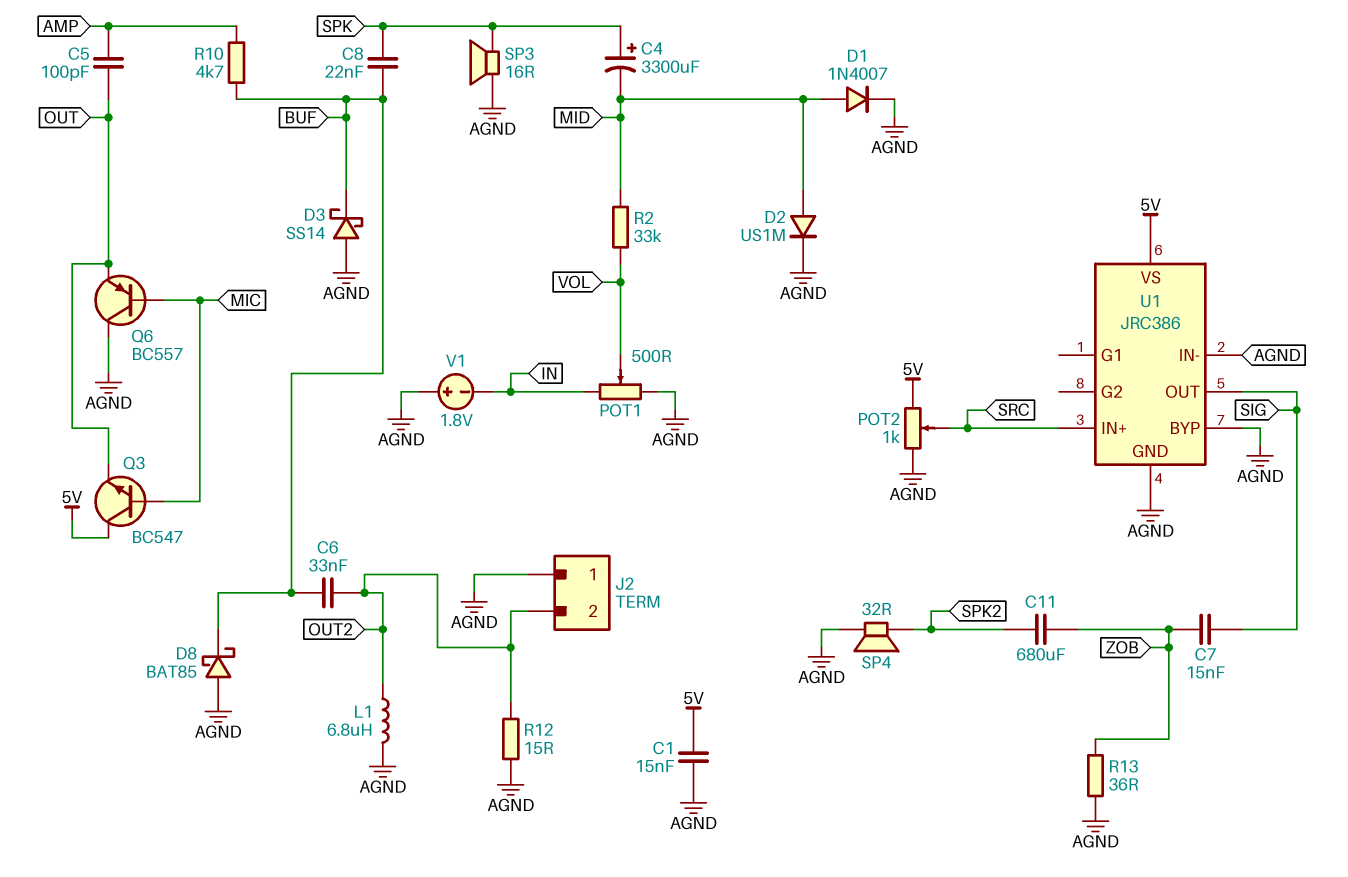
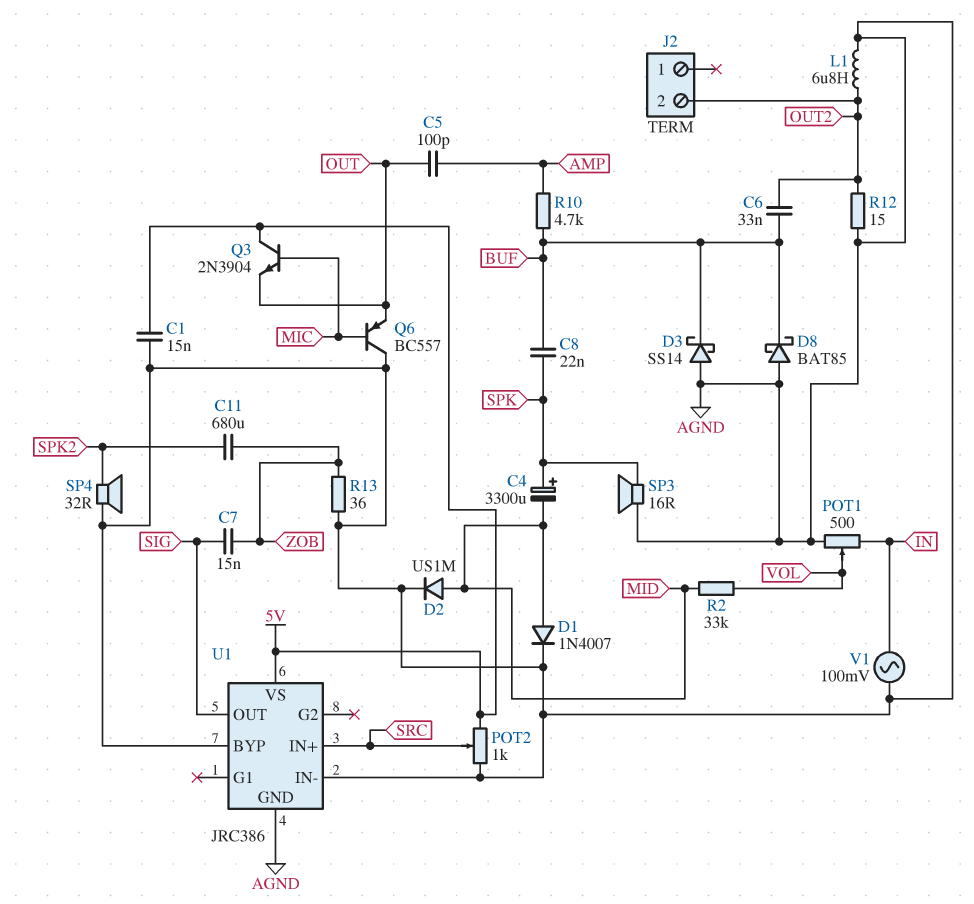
J2 pin 1: AGND -> none
Q3: NPN BC547 (B MIC, C 5V, E OUT) -> NPN 2N3904 (B MIC, C 5V, E OUT)
V1: 1.8V (plus AGND, minus IN) -> AC 100mV (AGND, IN)

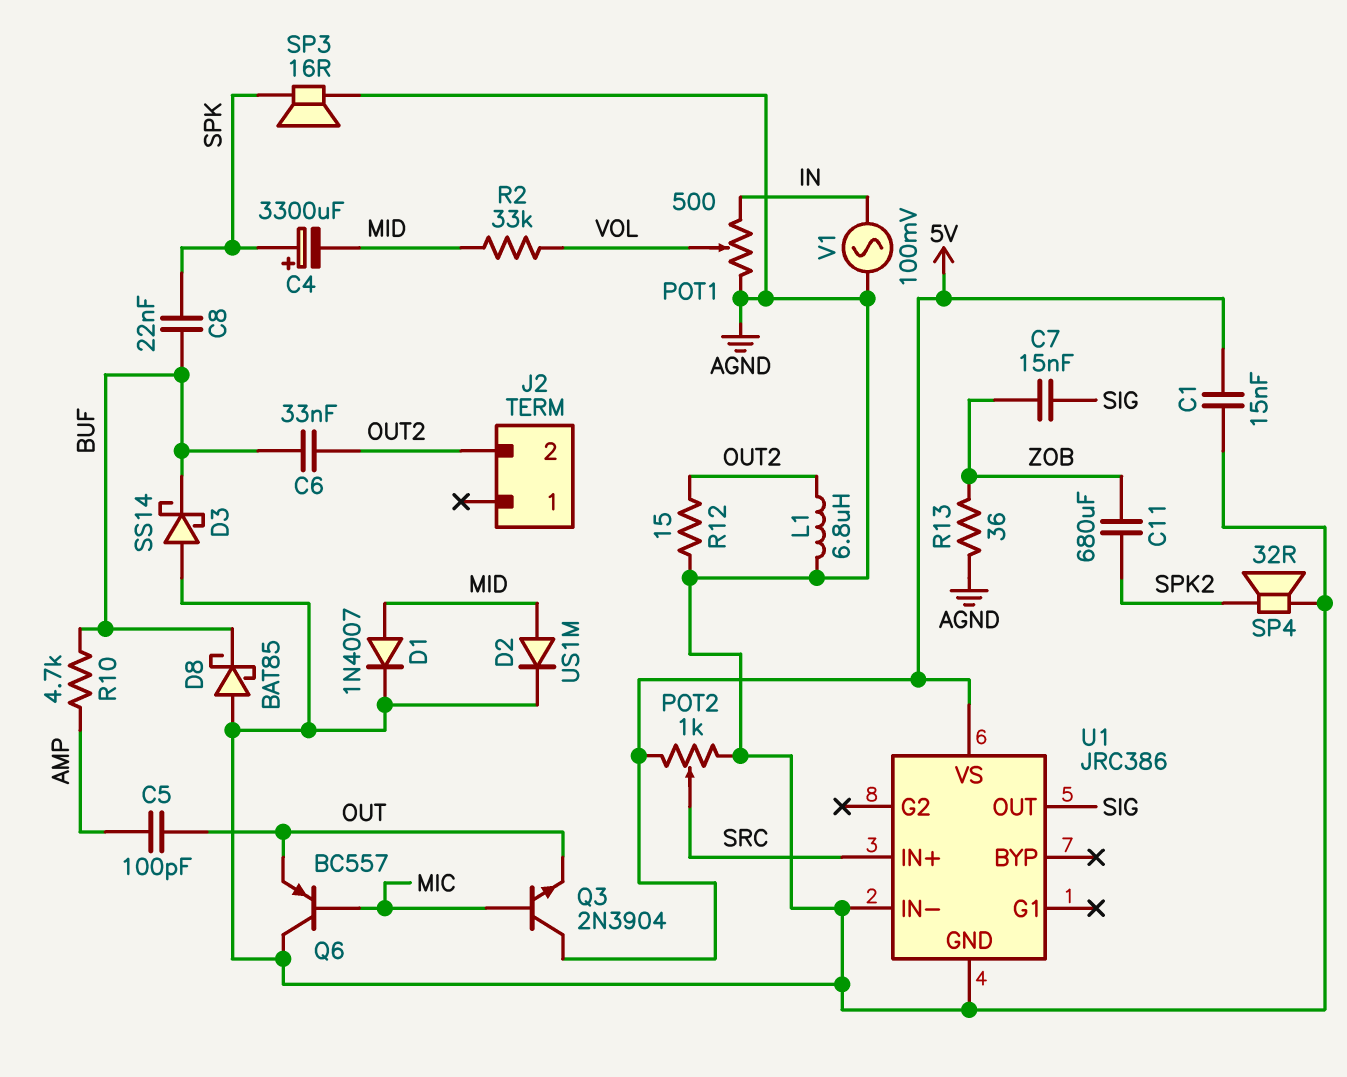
U1 pin BYP: AGND -> none

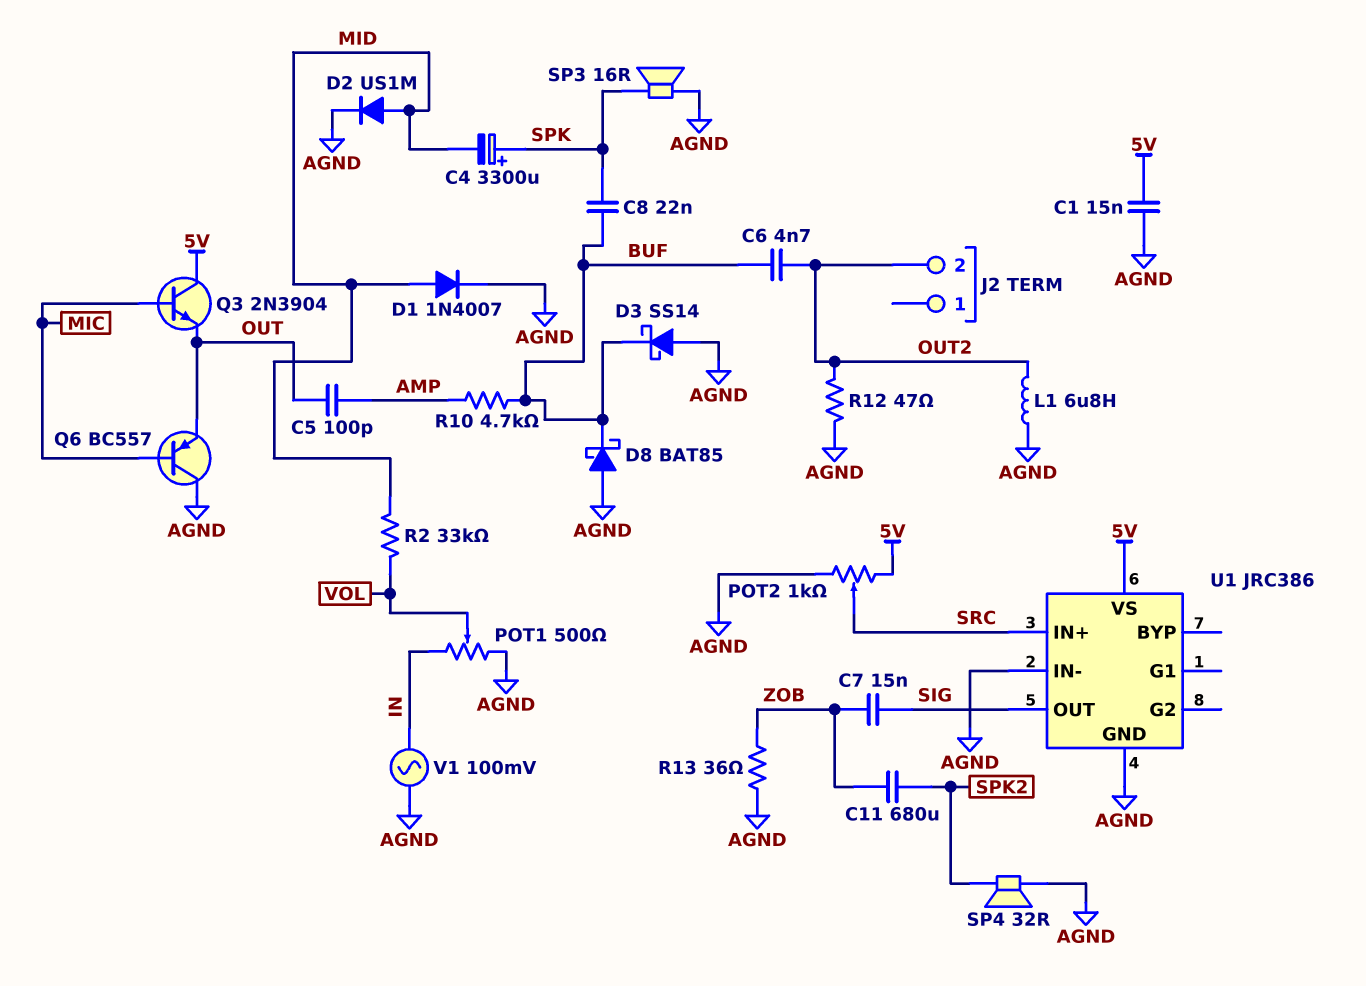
C6: 33nF (BUF, OUT2) -> 4.7nF (BUF, OUT2)
R12: 15 (AGND, OUT2) -> 47 (AGND, OUT2)

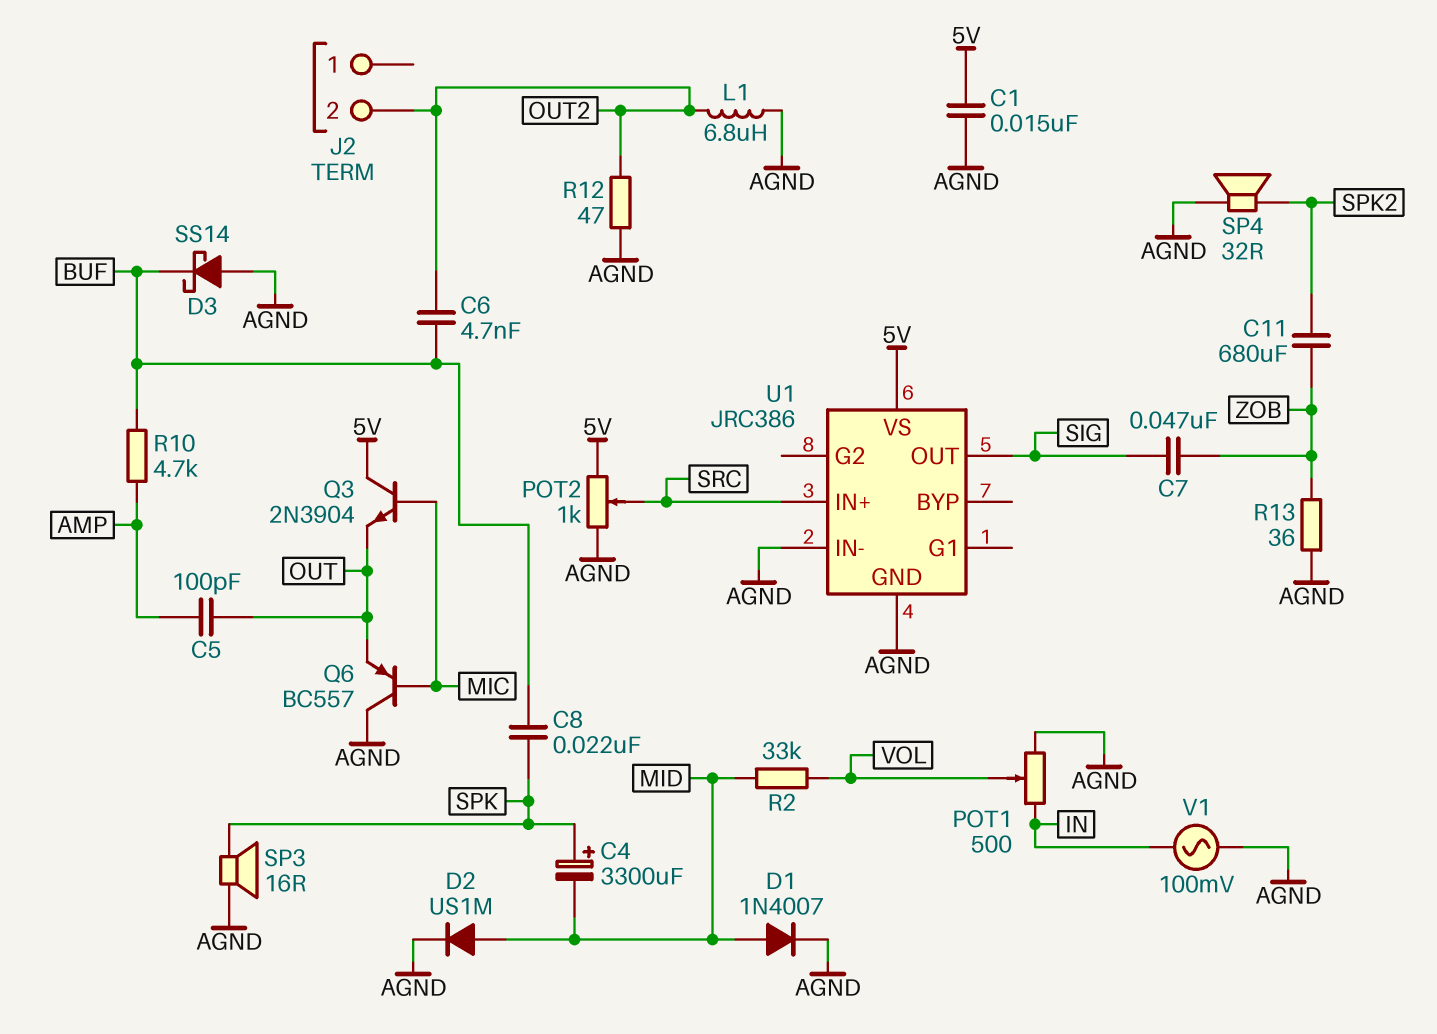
C7: 15nF (SIG, ZOB) -> 47nF (SIG, ZOB)
D8: schottky BAT85 (A AGND, K BUF) -> none

